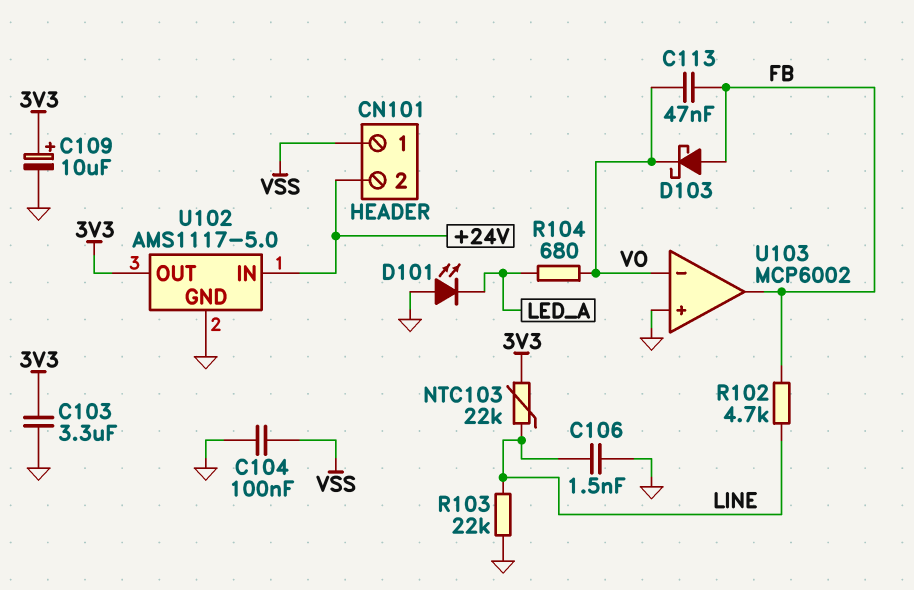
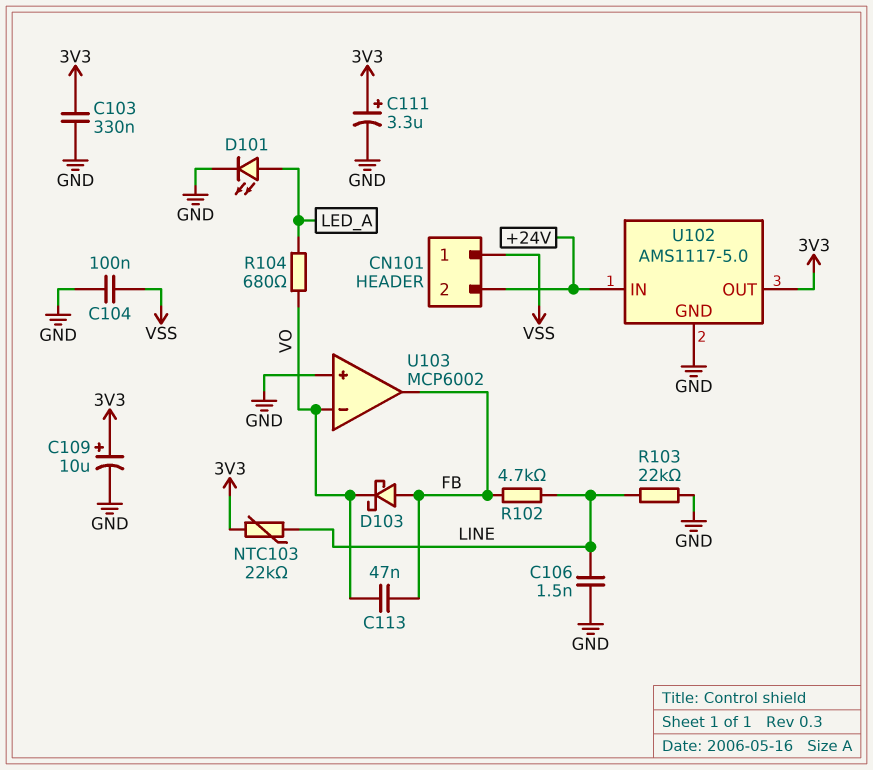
C103: 3.3uF (3V3, GND) -> 330nF (3V3, GND)
C111: none -> 3.3uF (plus 3V3, minus GND)
D101: LED (A GND, K LED_A) -> LED (A LED_A, K GND)

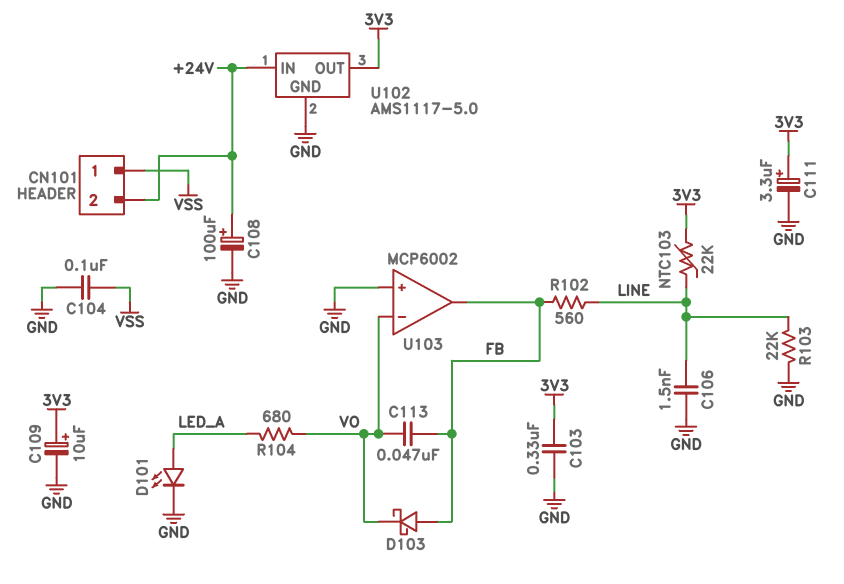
C108: none -> 100uF (plus +24V, minus GND)
R102: 4.7k (FB, LINE) -> 560 (FB, LINE)

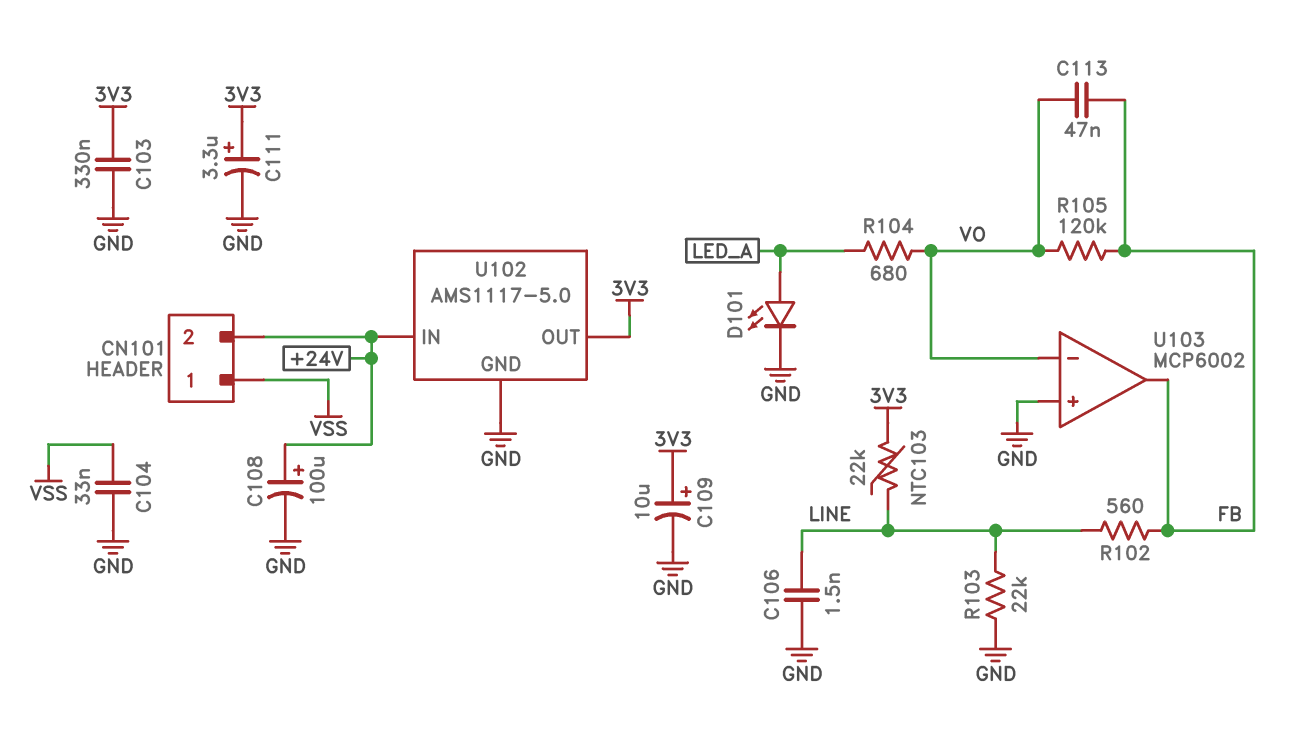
C104: 100nF (GND, VSS) -> 33nF (GND, VSS)
D103: schottky (A FB, K VO) -> none
R105: none -> 120k (FB, VO)

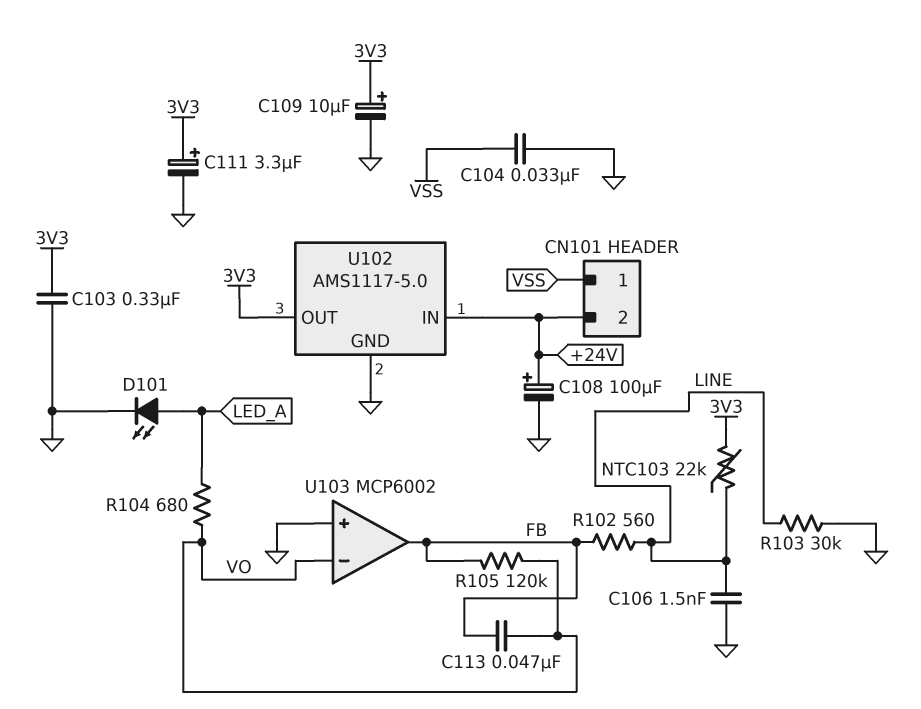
R103: 22k (GND, LINE) -> 30k (GND, LINE)

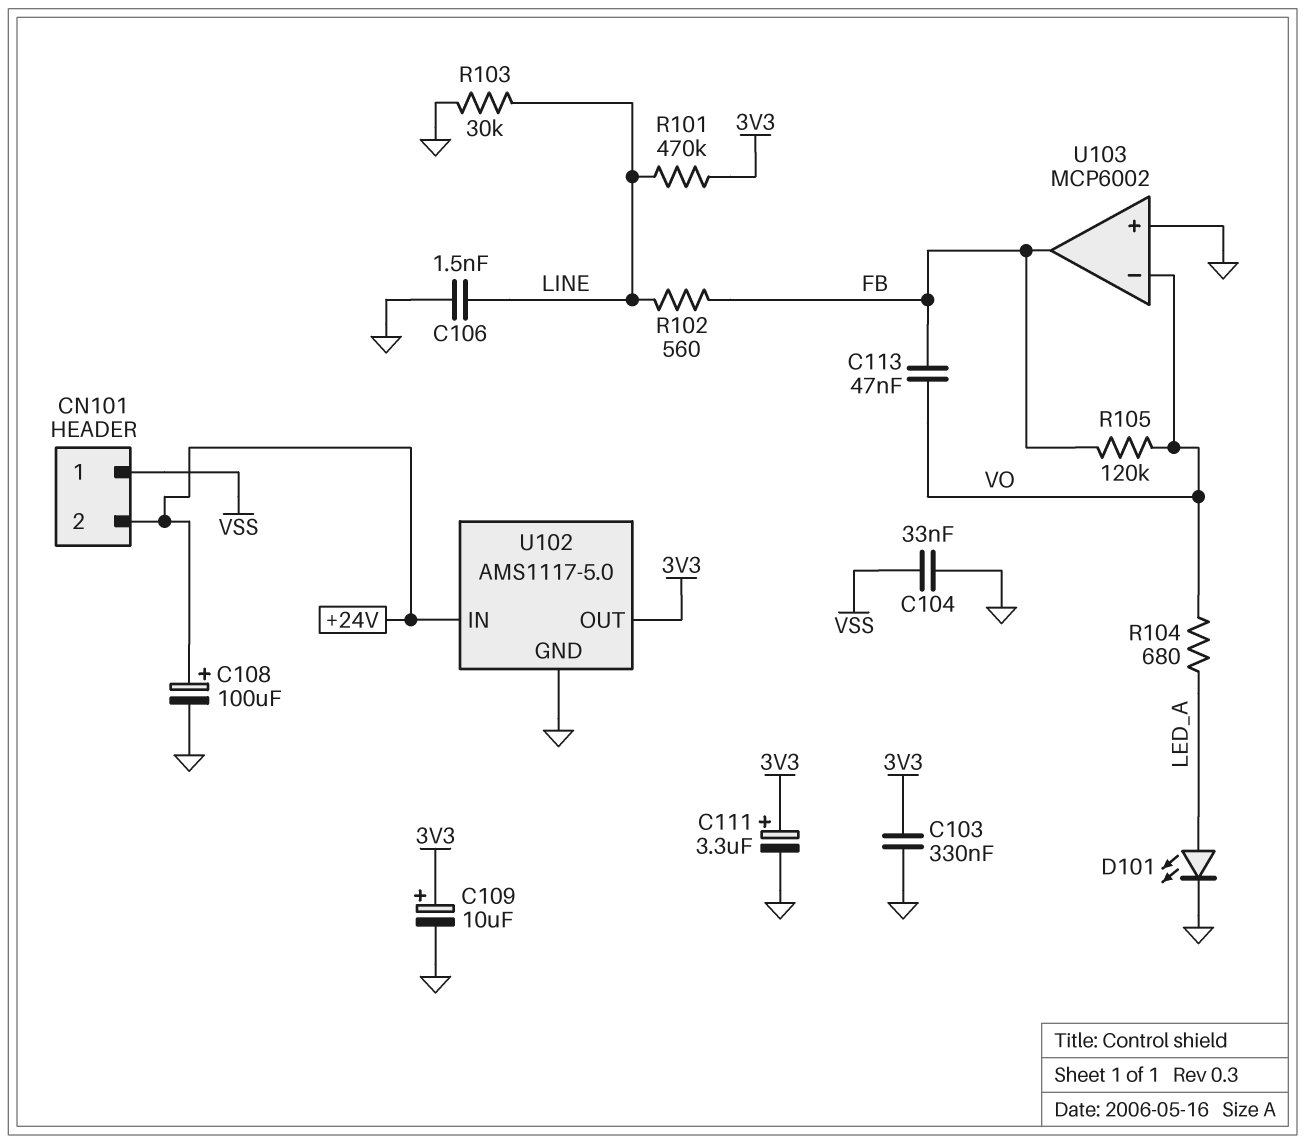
NTC103: 22k (3V3, LINE) -> none
R101: none -> 470k (3V3, LINE)

